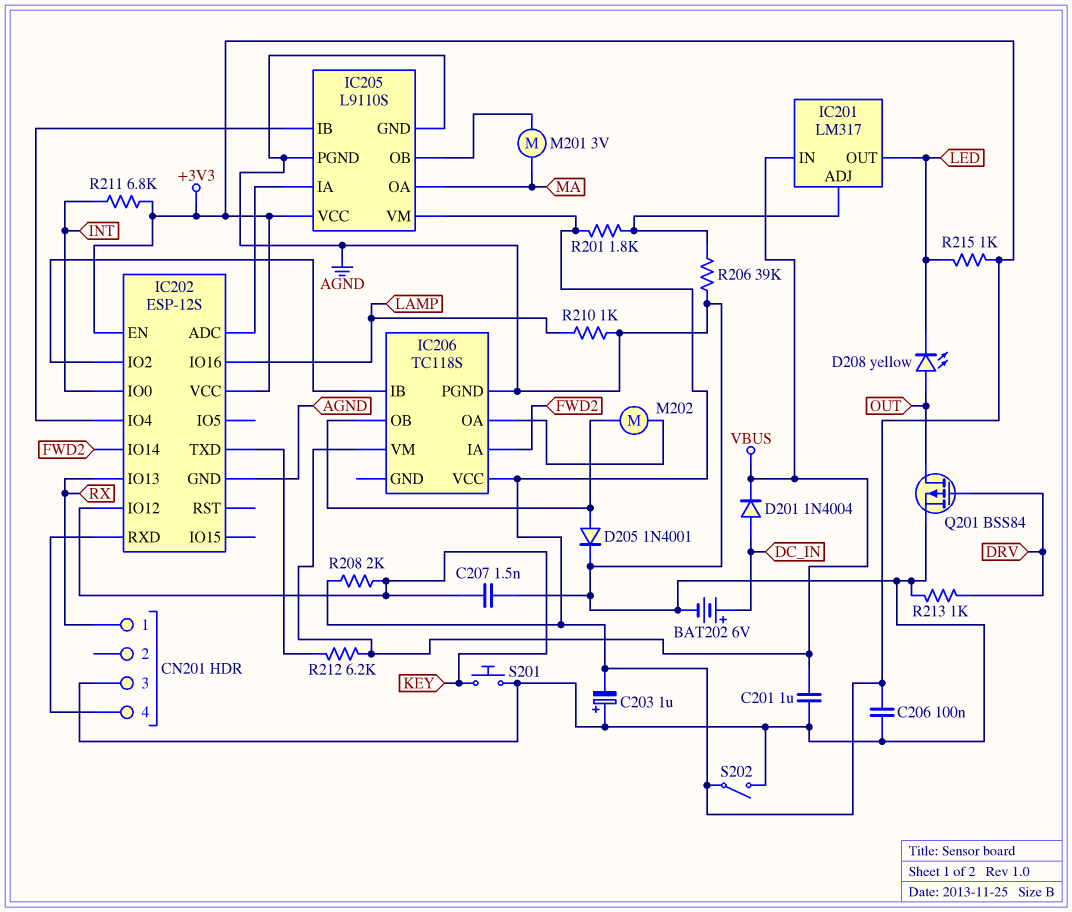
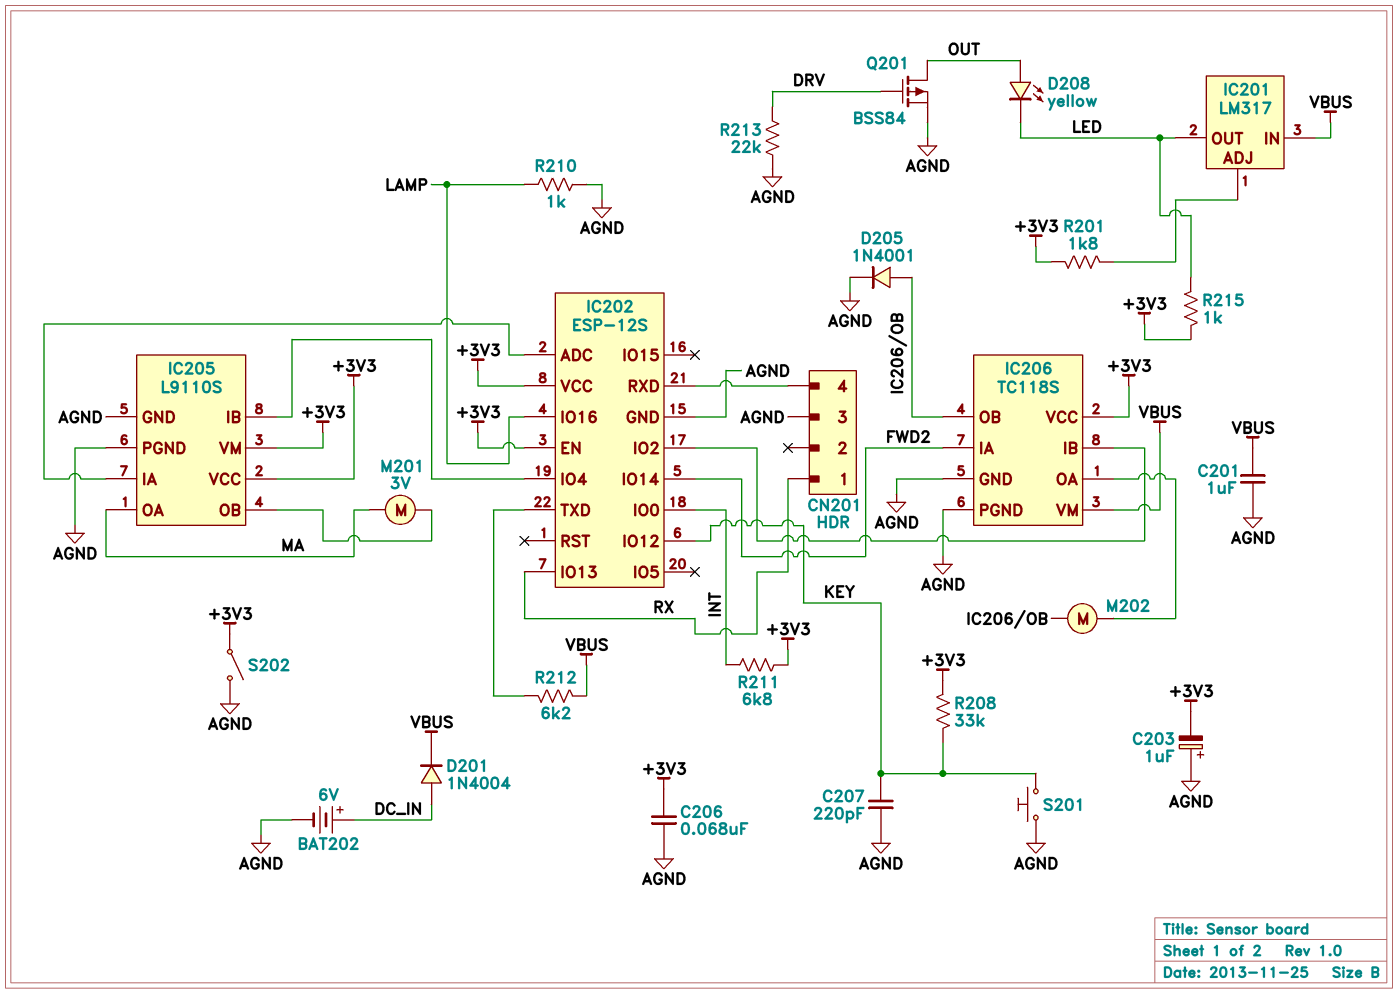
C206: 100nF (+3V3, AGND) -> 68nF (+3V3, AGND)
C207: 1.5nF (AGND, KEY) -> 220pF (AGND, KEY)
IC206 pin GND: none -> AGND
R206: 39k (AGND, IC201/ADJ) -> none
R208: 2k (+3V3, KEY) -> 33k (+3V3, KEY)
R213: 1k (AGND, DRV) -> 22k (AGND, DRV)

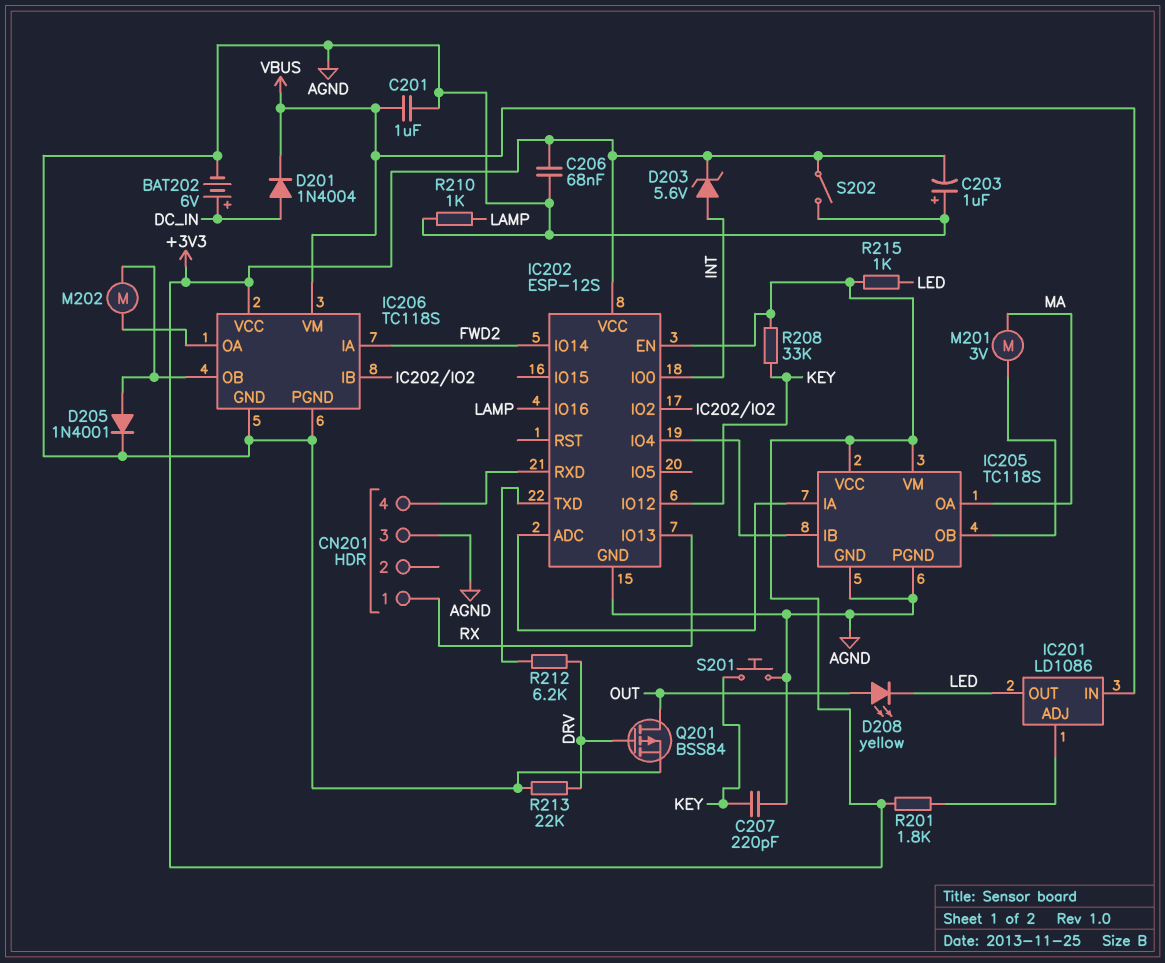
D203: none -> zener 5.6V (A INT, K +3V3)
IC201: LM317 -> LD1086
IC205: L9110S -> TC118S
R211: 6.8k (+3V3, INT) -> none
R212: 6.2k (IC202/TXD, VBUS) -> 6.2k (DRV, IC202/TXD)

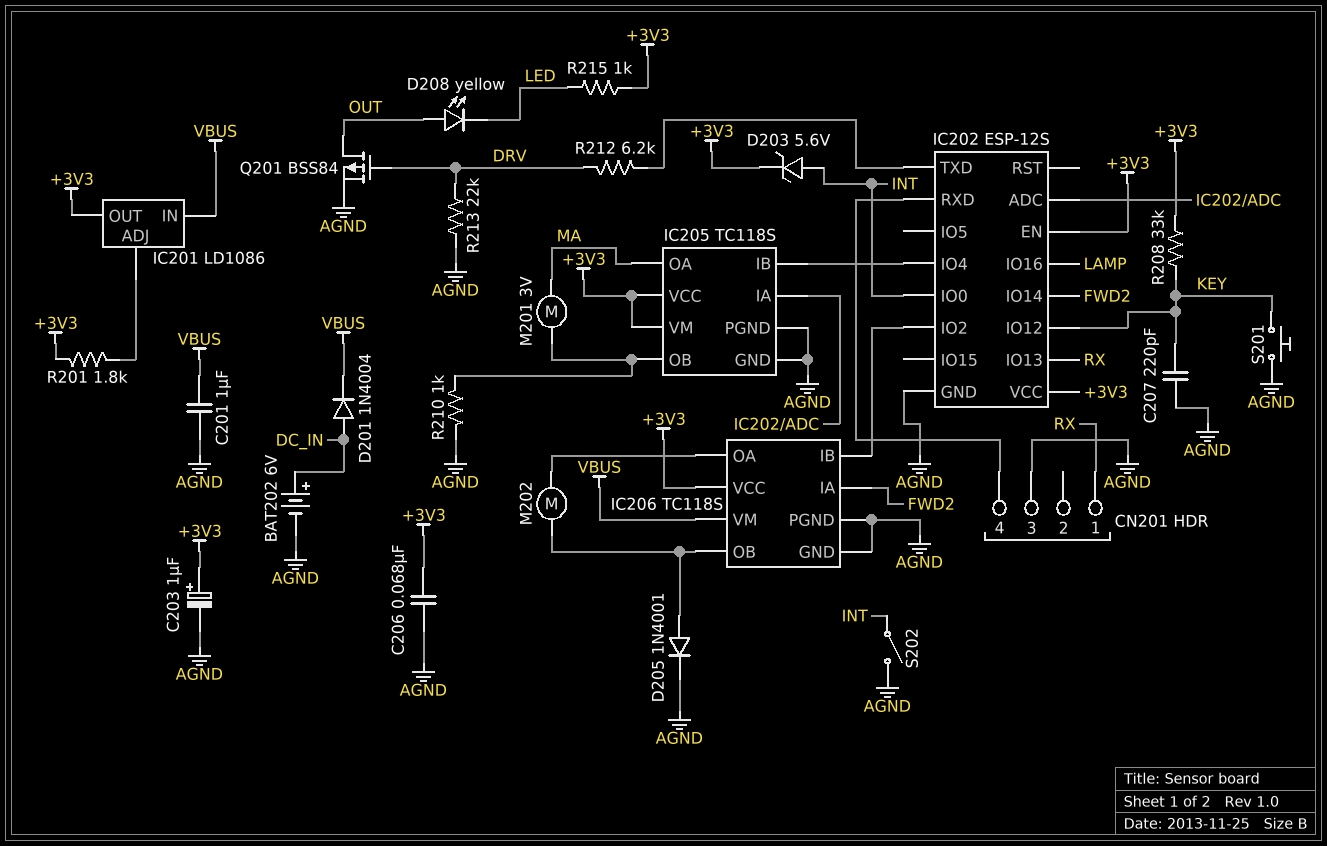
C203: 1uF (plus AGND, minus +3V3) -> 1uF (plus +3V3, minus AGND)
IC201 pin OUT: LED -> +3V3
R210: 1k (AGND, LAMP) -> 1k (AGND, IC205/OB)
S202: switch (+3V3, AGND) -> switch (AGND, INT)

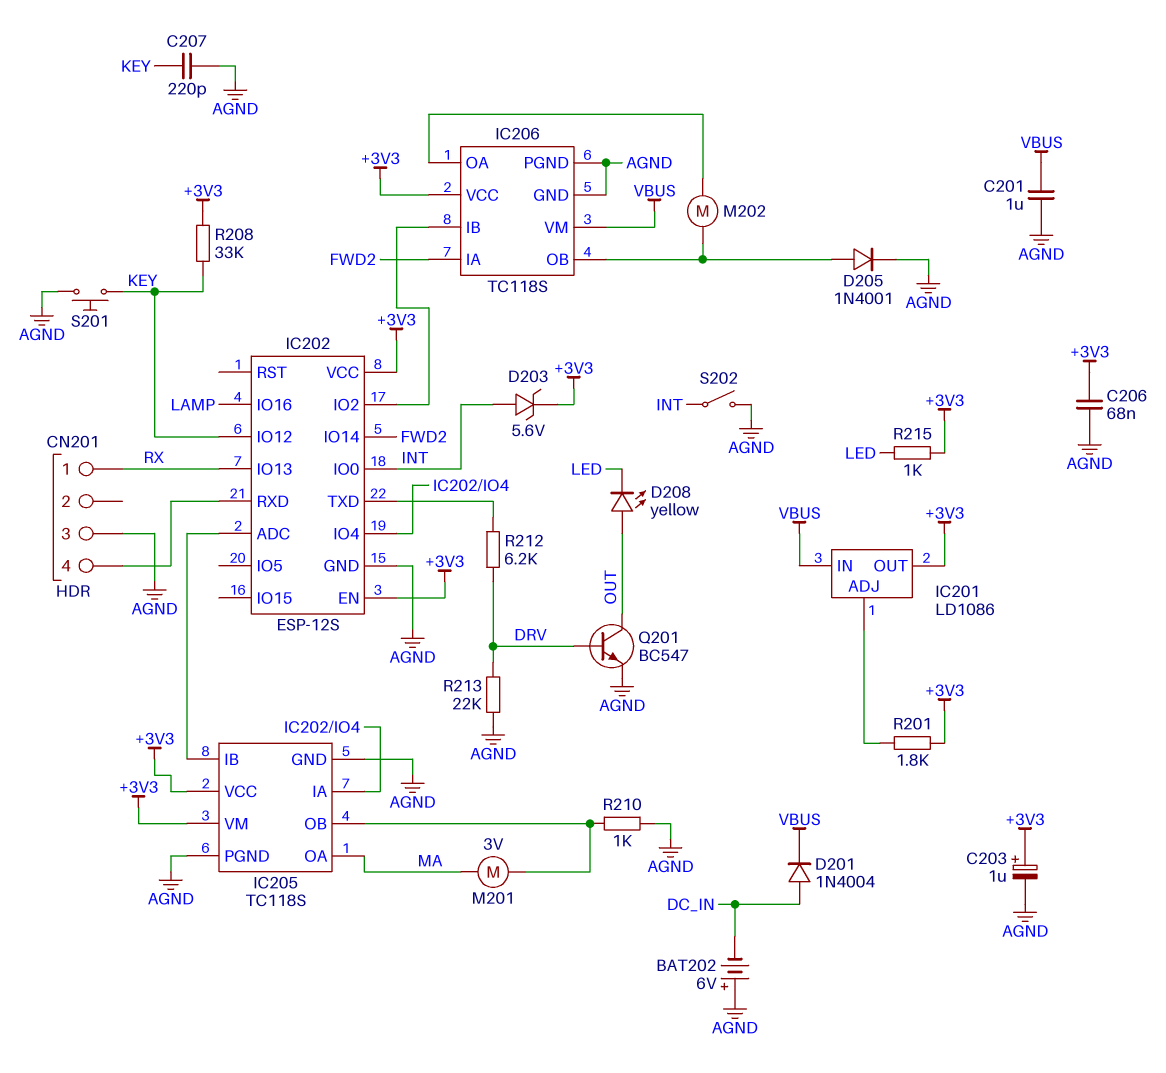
BAT202: 6V (plus DC_IN, minus AGND) -> 6V (plus AGND, minus DC_IN)
IC205 pin IA: IC202/ADC -> IC202/IO4
IC205 pin IB: IC202/IO4 -> IC202/ADC
Q201: PMOS BSS84 (G DRV, D OUT, S AGND) -> NPN BC547 (B DRV, C OUT, E AGND)

